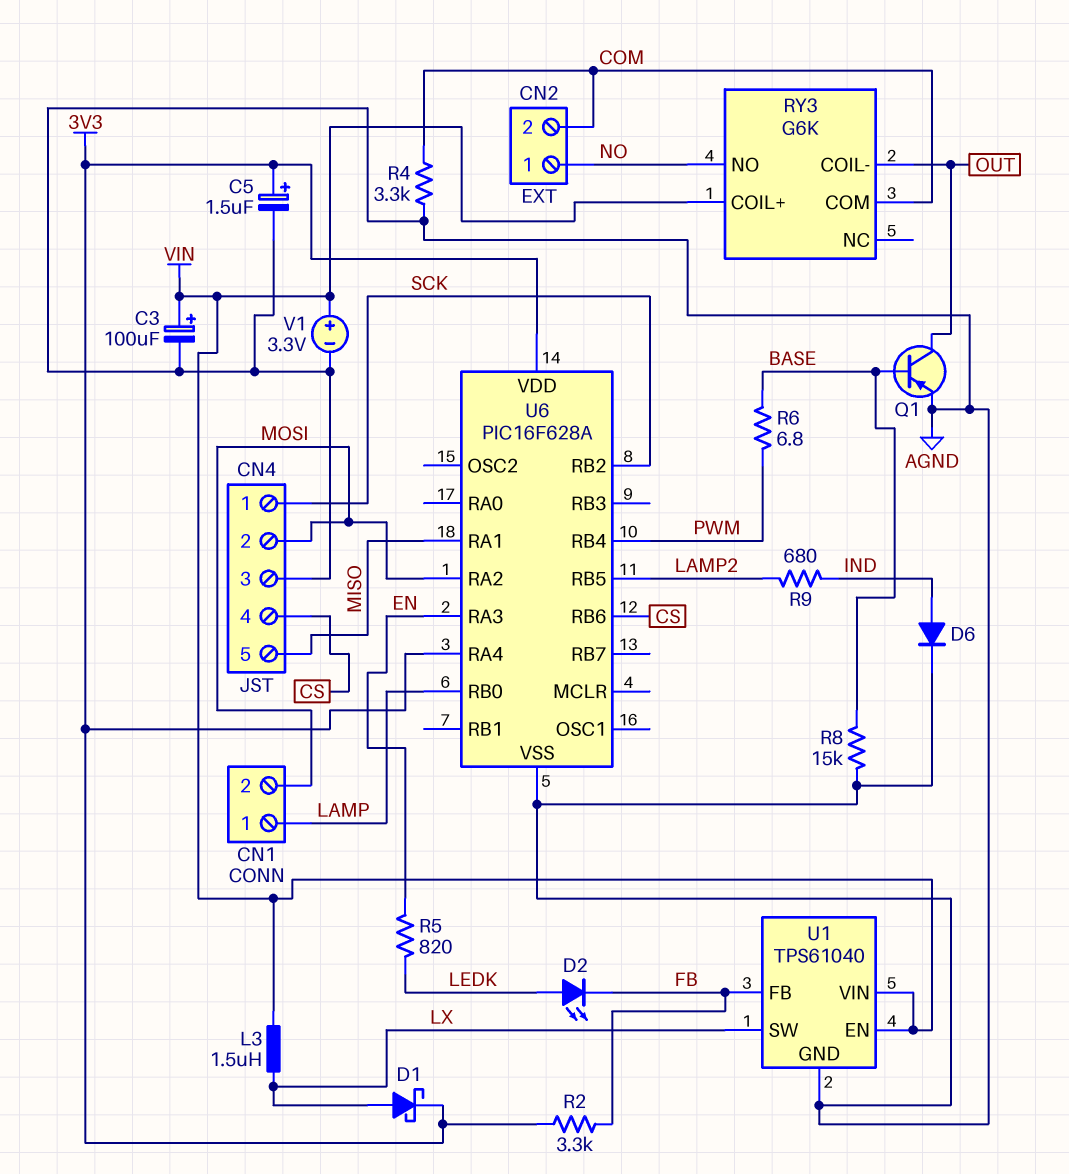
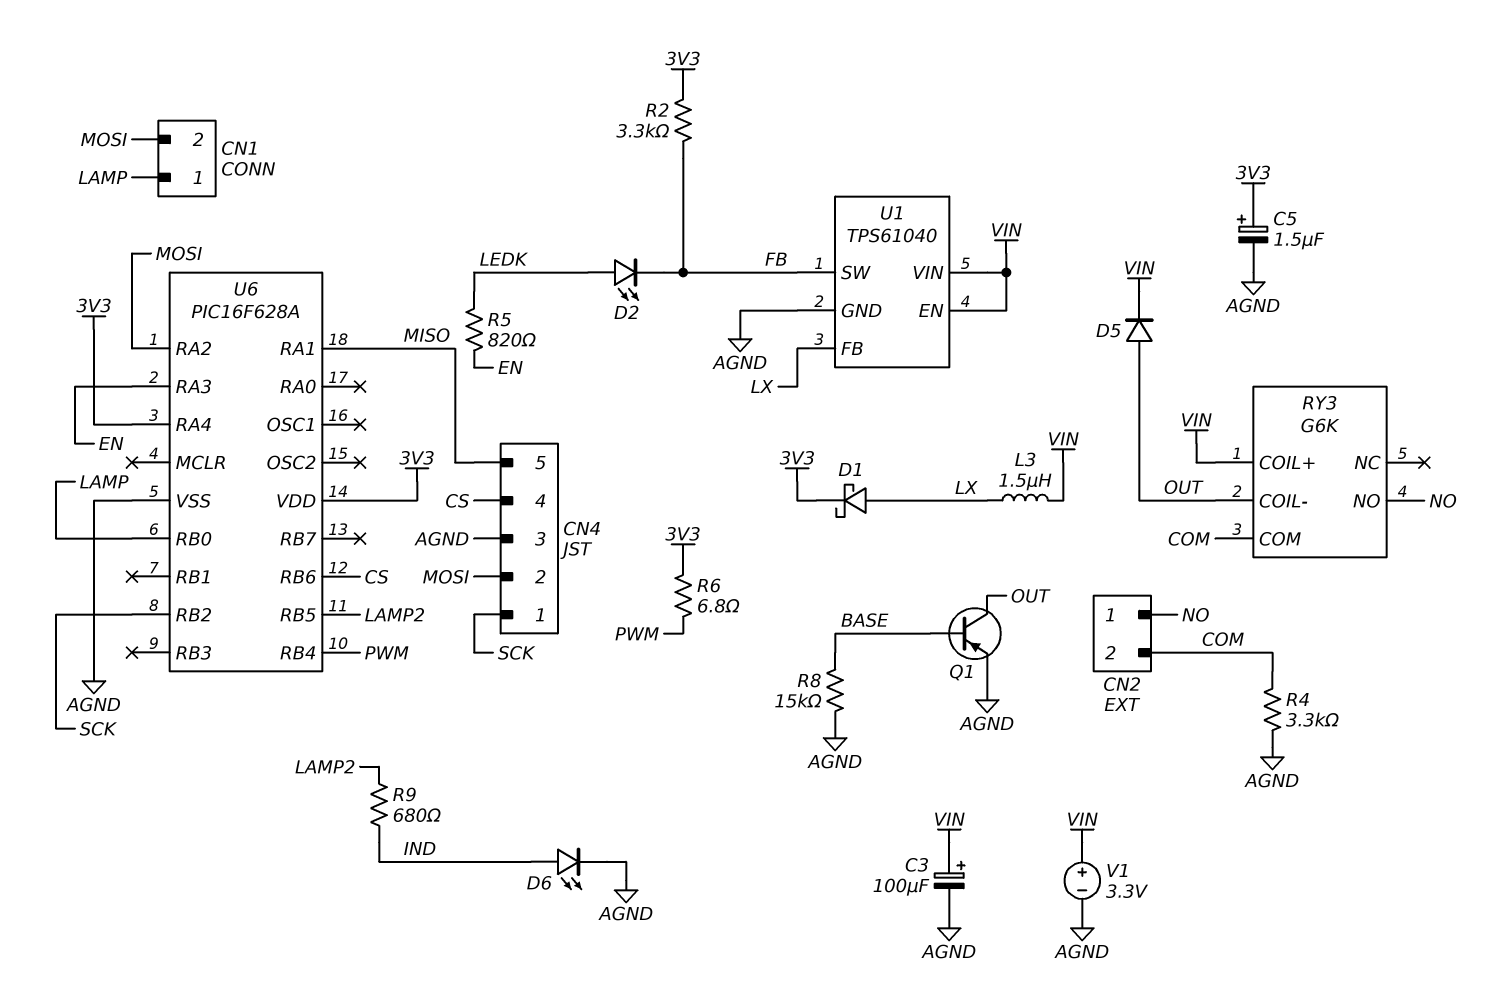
D5: none -> diode (A OUT, K VIN)
D6: diode (A IND, K AGND) -> LED (A IND, K AGND)
R6: 6.8 (BASE, PWM) -> 6.8 (3V3, PWM)
U1 pin FB: FB -> LX
U1 pin SW: LX -> FB

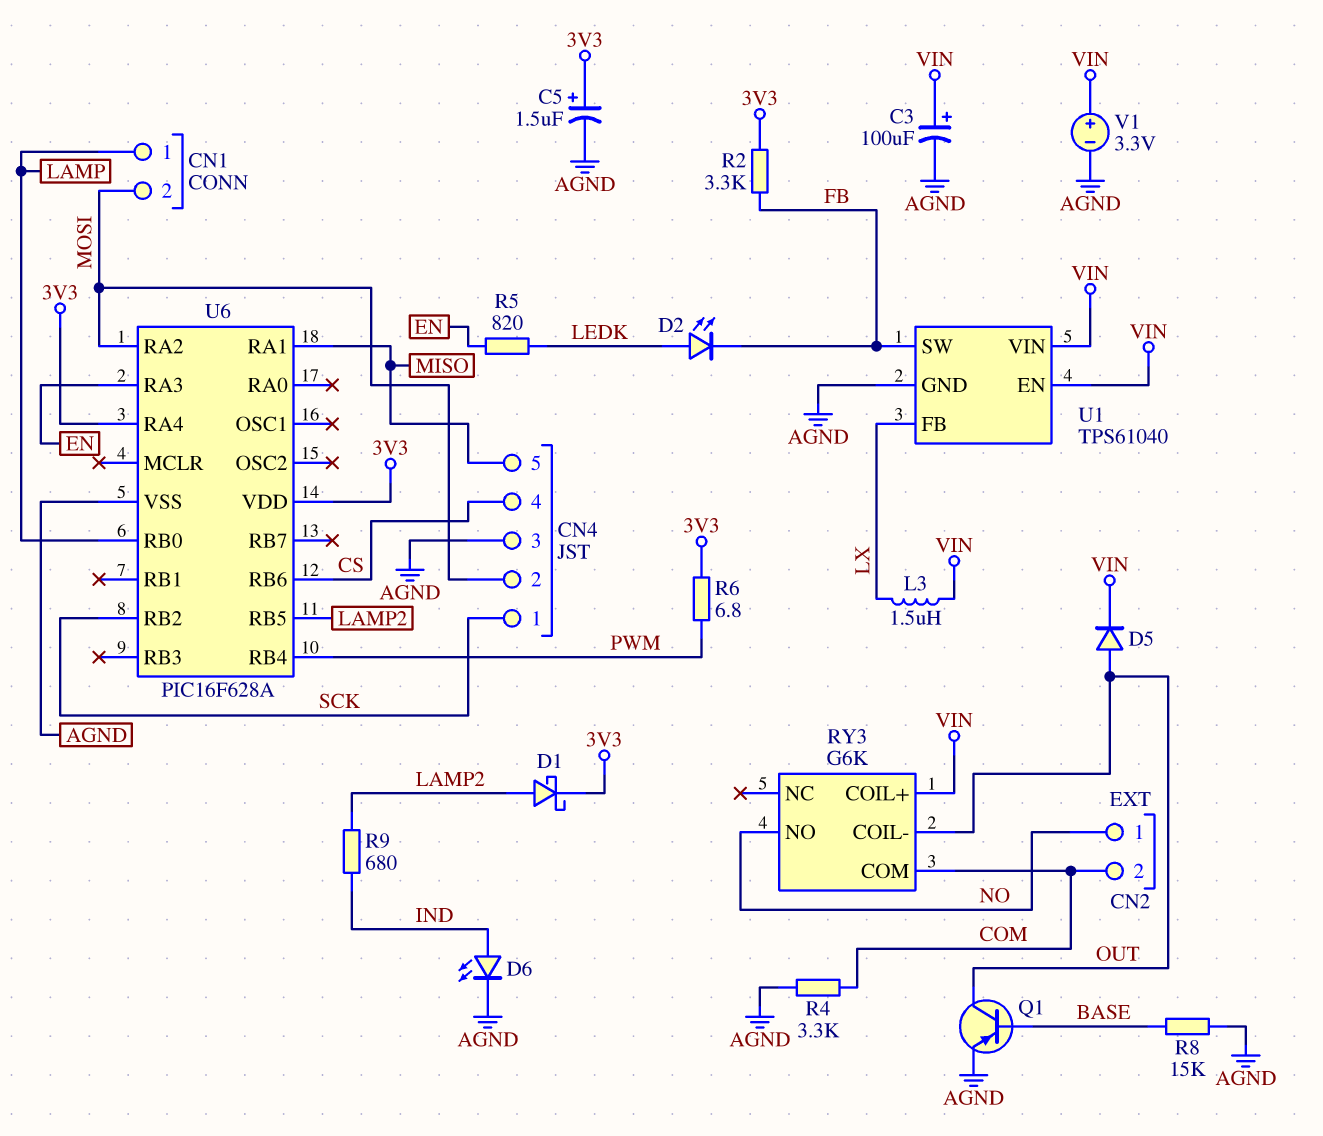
D1: schottky (A LX, K 3V3) -> schottky (A LAMP2, K 3V3)

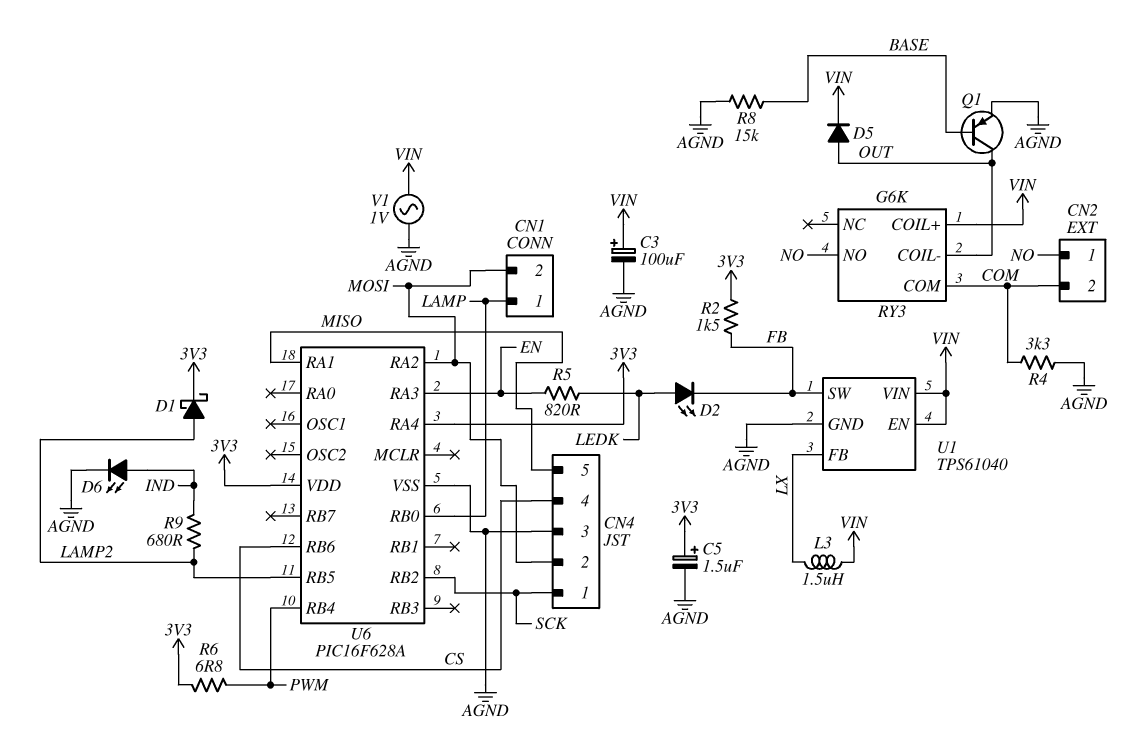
R2: 3.3k (3V3, FB) -> 1.5k (3V3, FB)
V1: 3.3V (plus VIN, minus AGND) -> AC 1V (AGND, VIN)

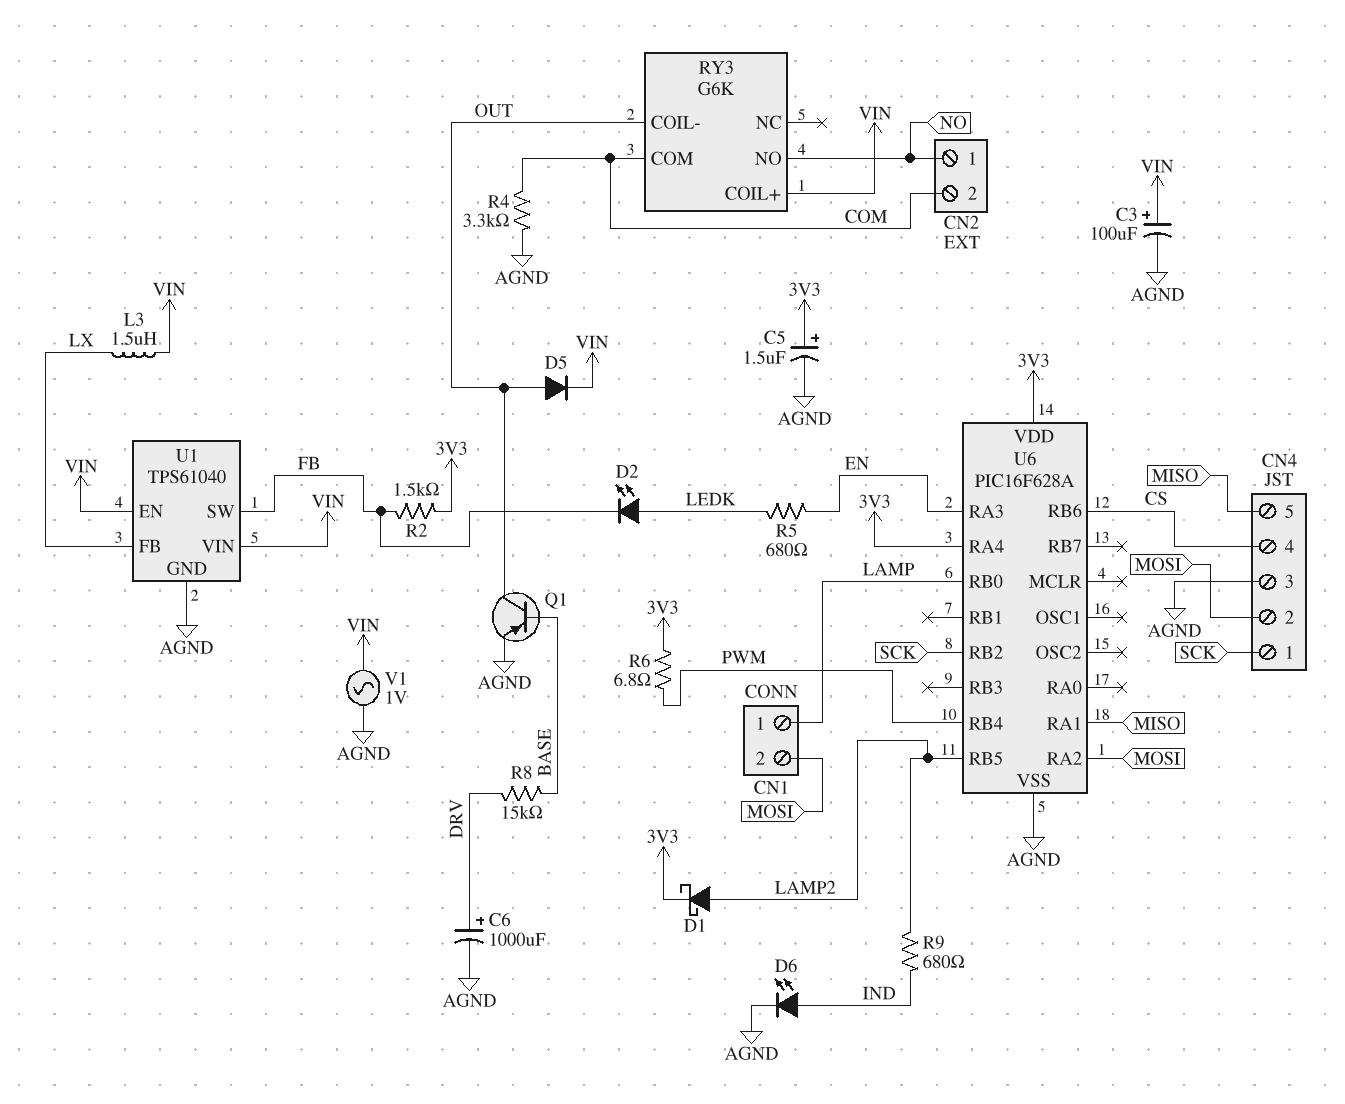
C6: none -> 1000uF (plus DRV, minus AGND)
R5: 820 (EN, LEDK) -> 680 (EN, LEDK)
R8: 15k (AGND, BASE) -> 15k (BASE, DRV)

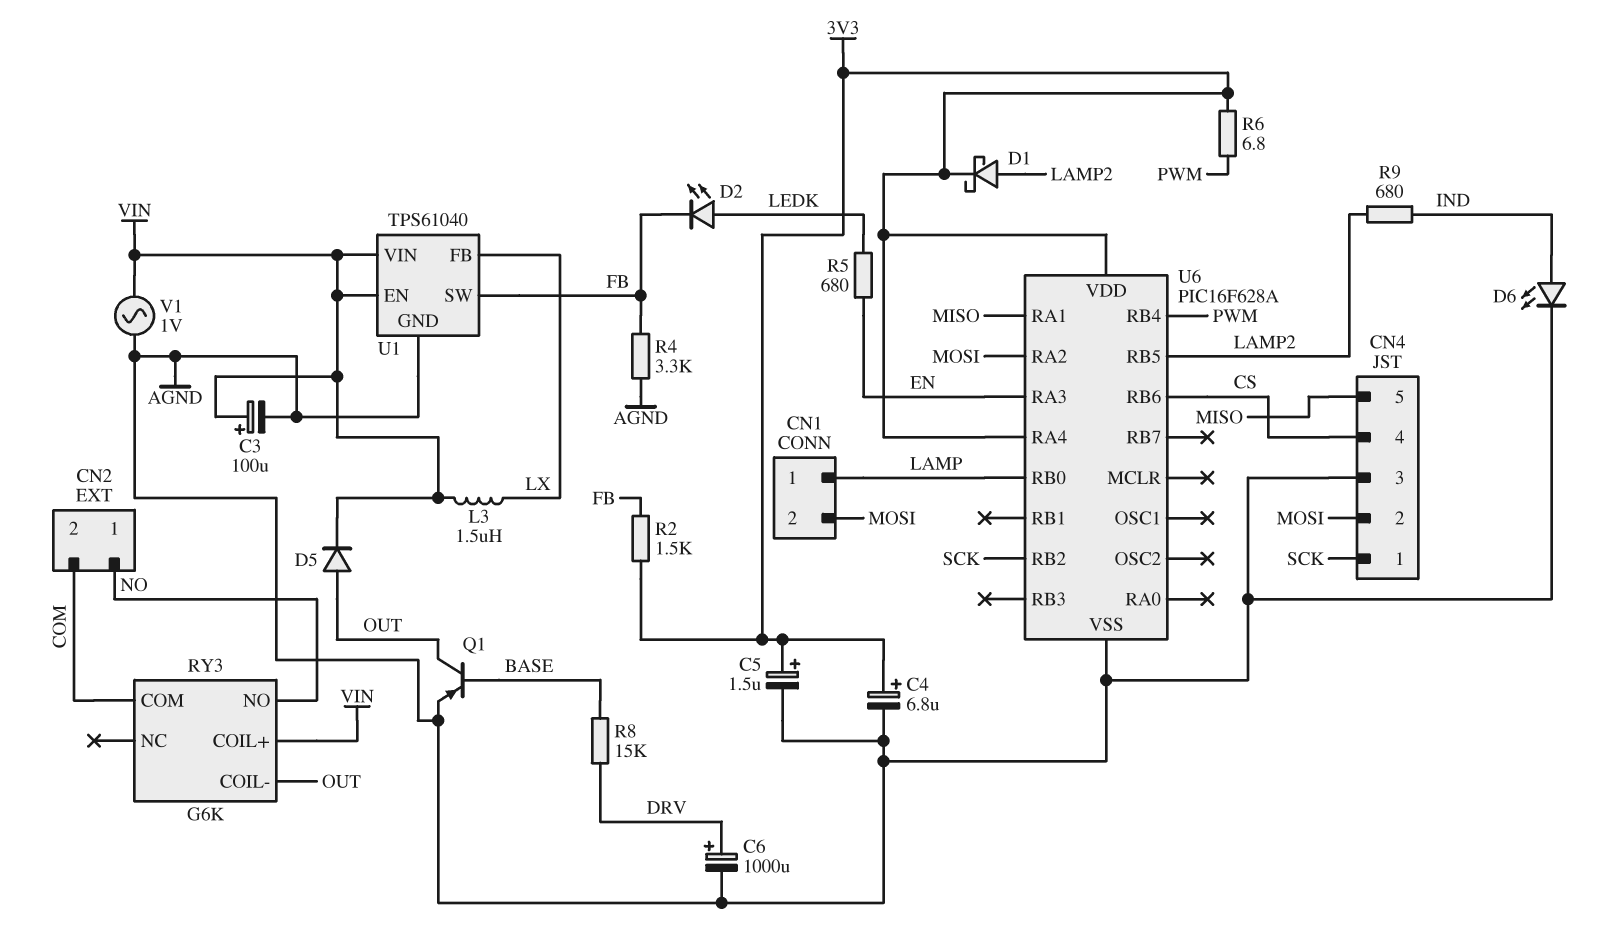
C4: none -> 6.8uF (plus 3V3, minus AGND)
R4: 3.3k (AGND, COM) -> 3.3k (AGND, FB)

